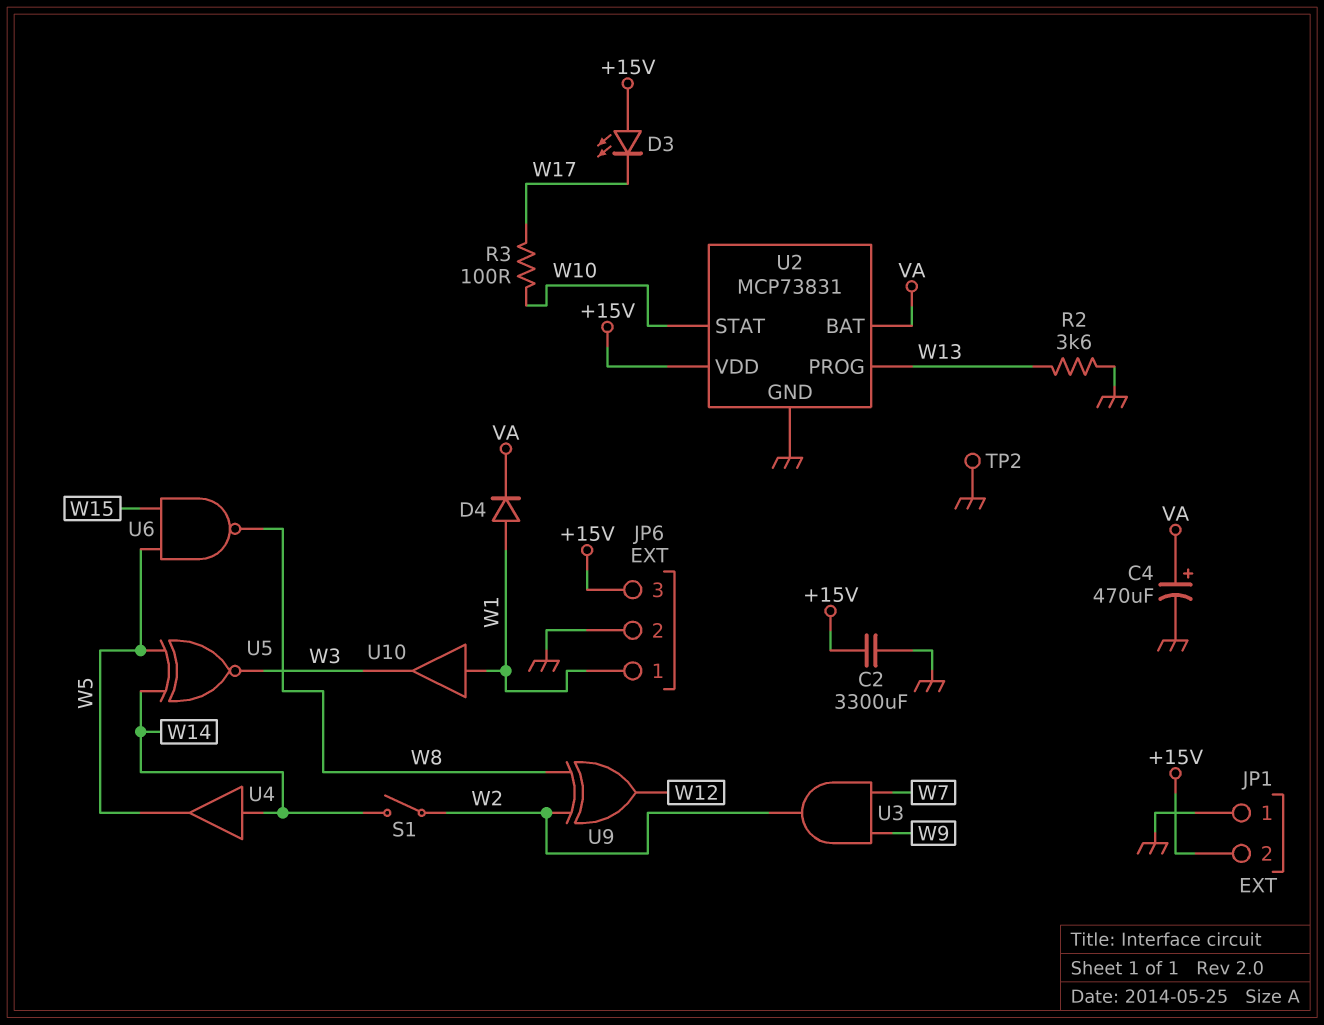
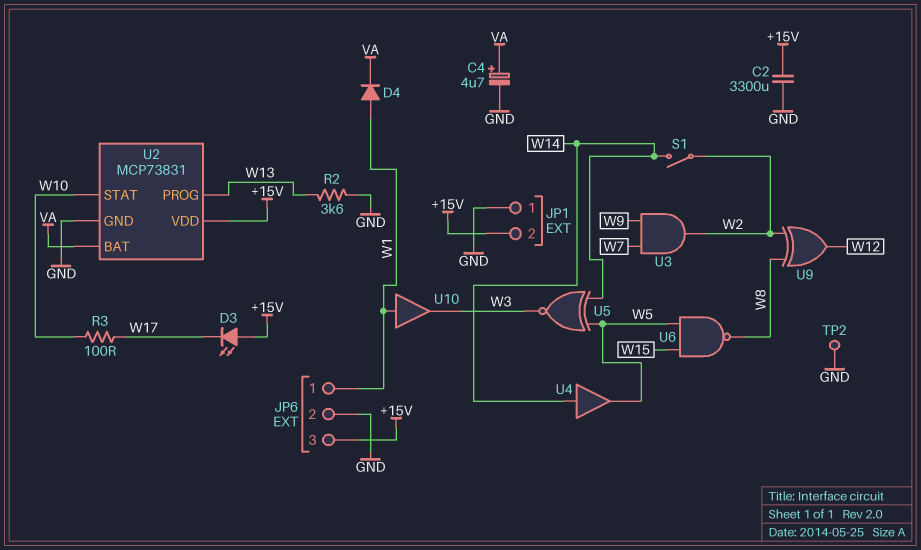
C4: 470uF (plus VA, minus GND) -> 4.7uF (plus VA, minus GND)

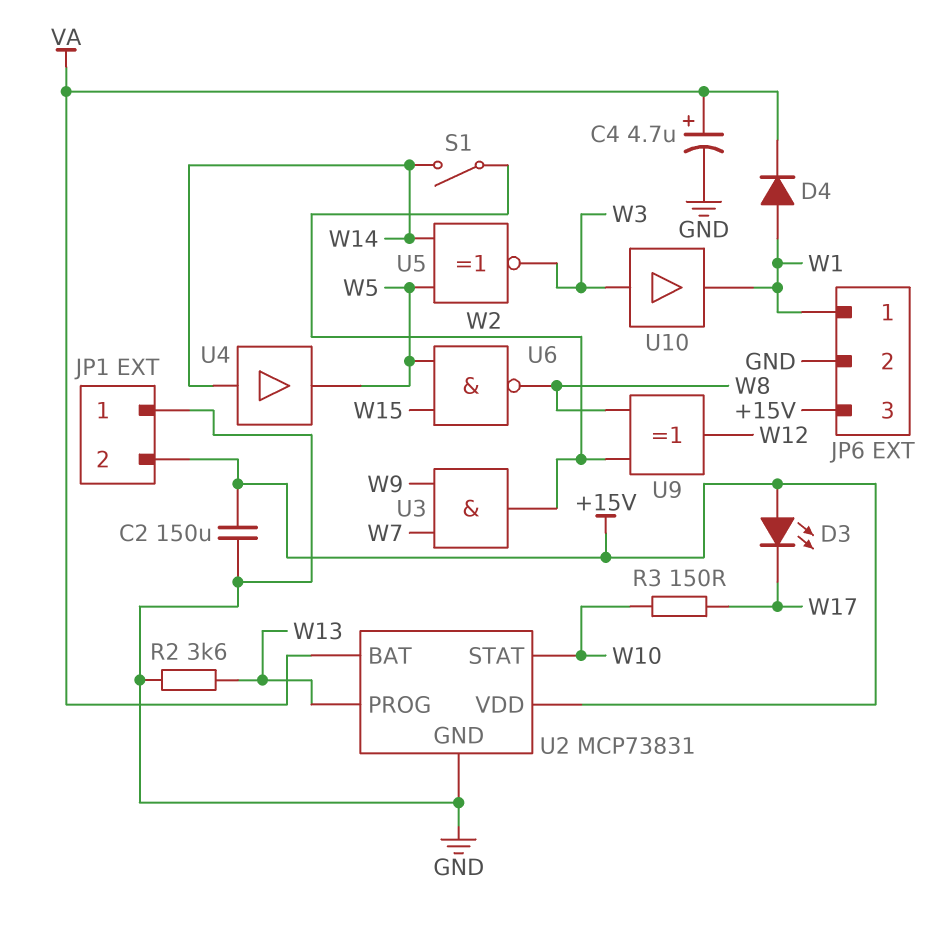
C2: 3300uF (+15V, GND) -> 150uF (+15V, GND)
R3: 100 (W10, W17) -> 150 (W10, W17)
TP2: test point (GND) -> none
U10: buffer (in W1, out W3) -> buffer (in W3, out W1)

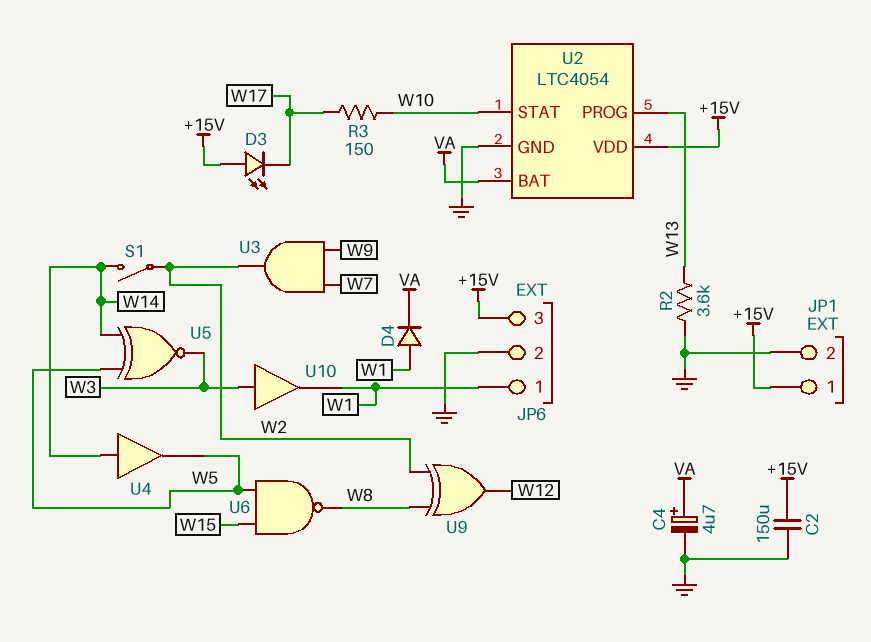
JP1 pin 1: GND -> +15V
JP1 pin 2: +15V -> GND
U2: MCP73831 -> LTC4054

